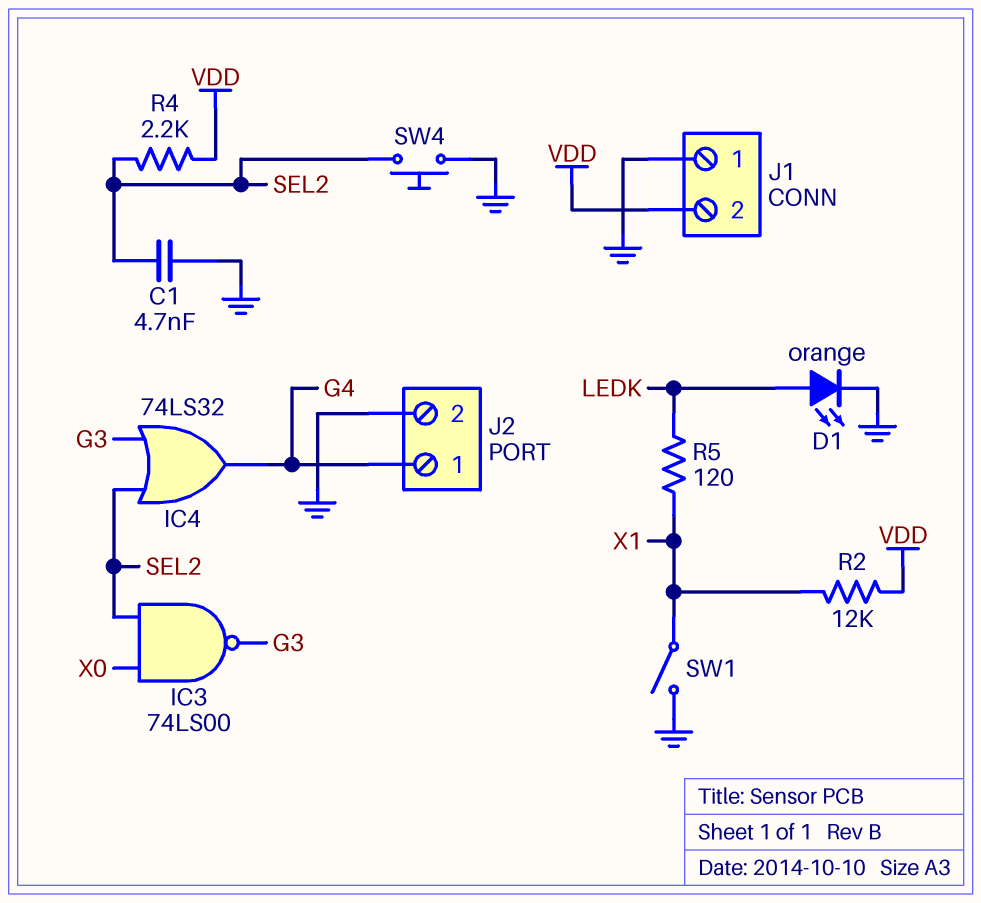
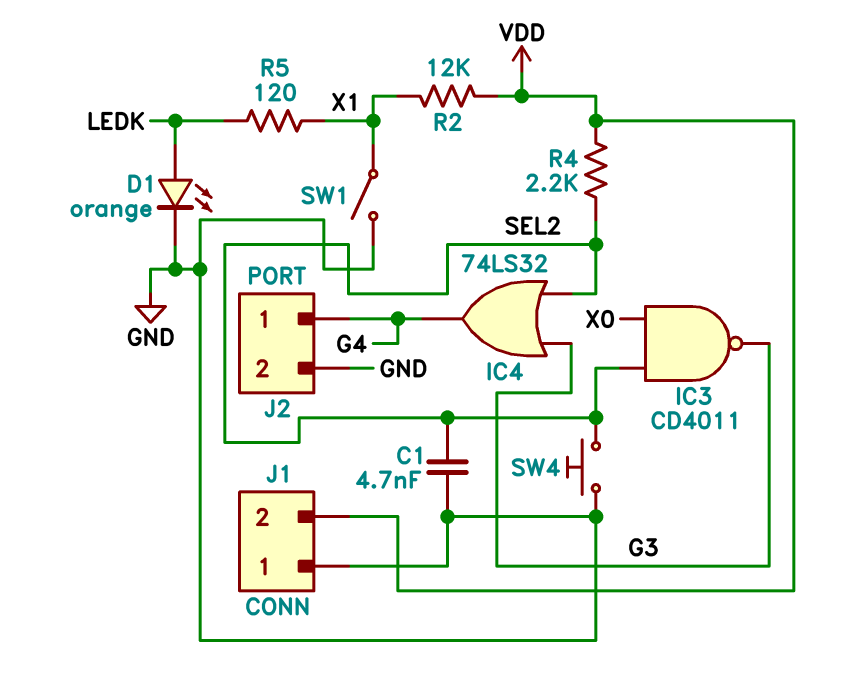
IC3: NAND 74LS00 (in SEL2, in X0, out G3) -> NAND CD4011 (in SEL2, in X0, out G3)

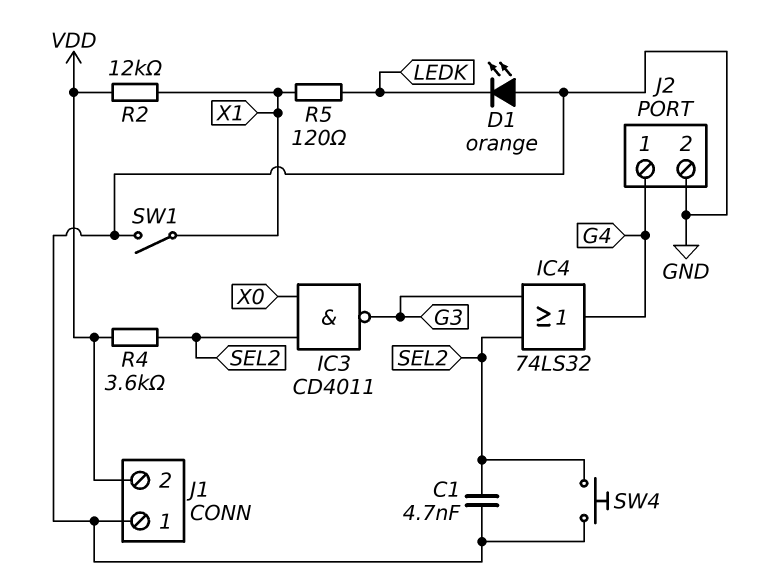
D1: LED orange (A LEDK, K GND) -> LED orange (A GND, K LEDK)
R4: 2.2k (SEL2, VDD) -> 3.6k (SEL2, VDD)

